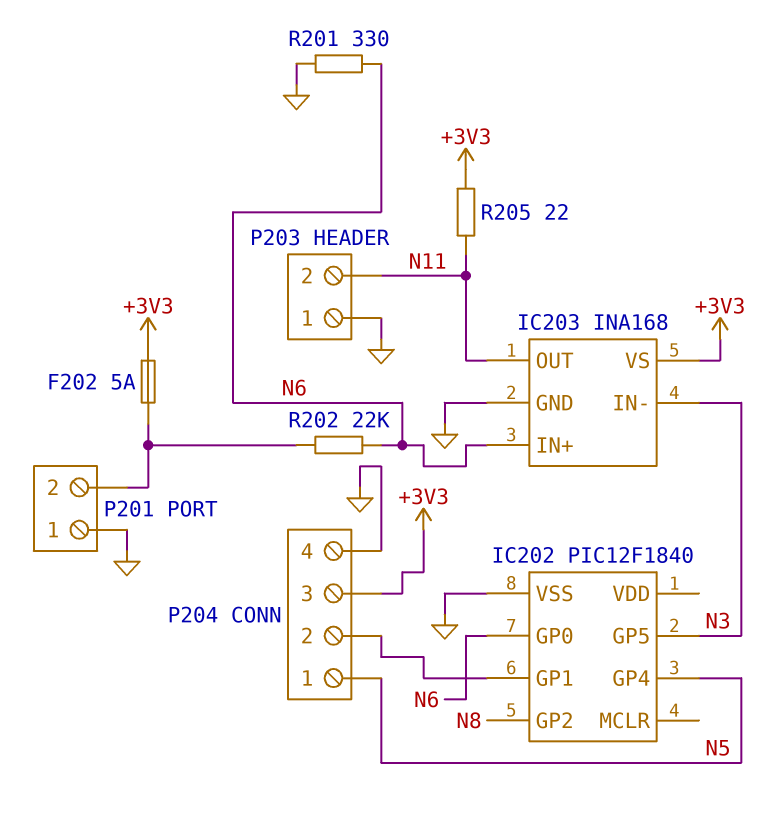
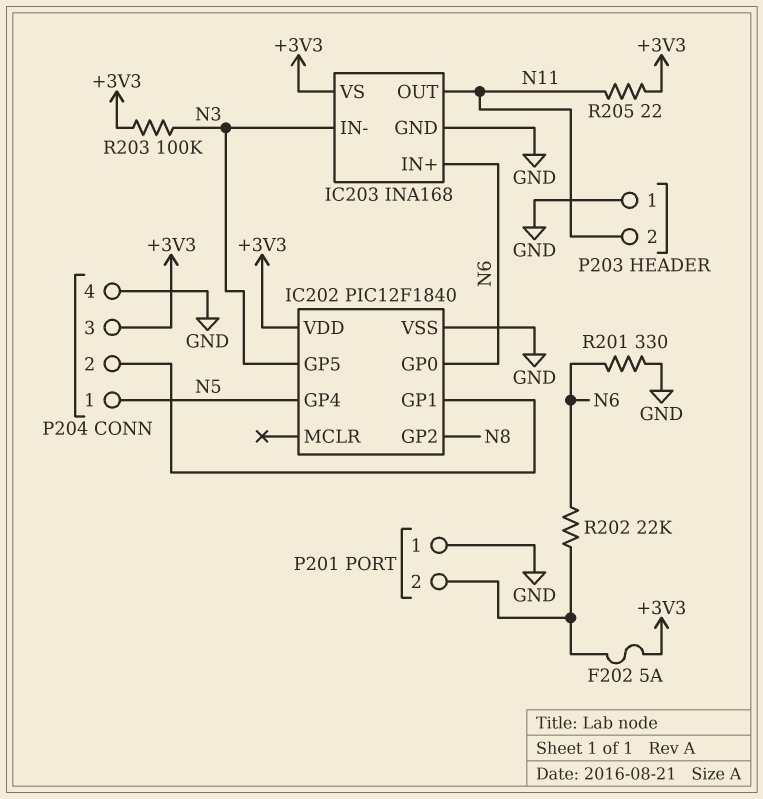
IC202 pin VDD: none -> +3V3
R203: none -> 100k (+3V3, N3)

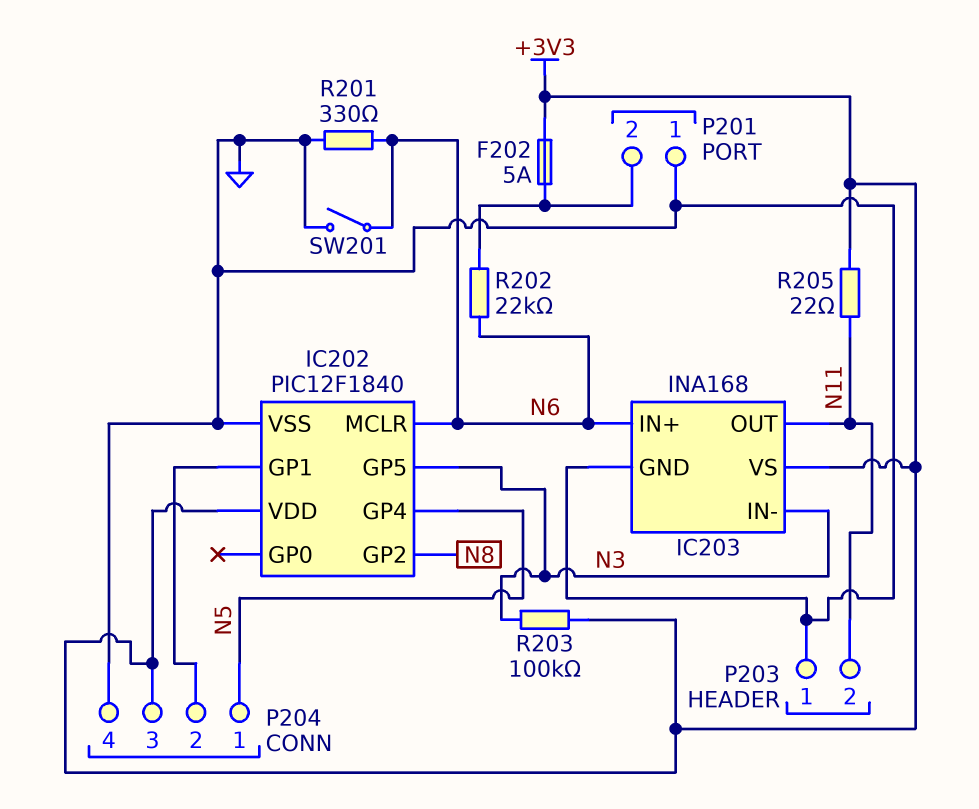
IC202 pin GP0: N6 -> none
IC202 pin MCLR: none -> N6
SW201: none -> switch (GND, N6)

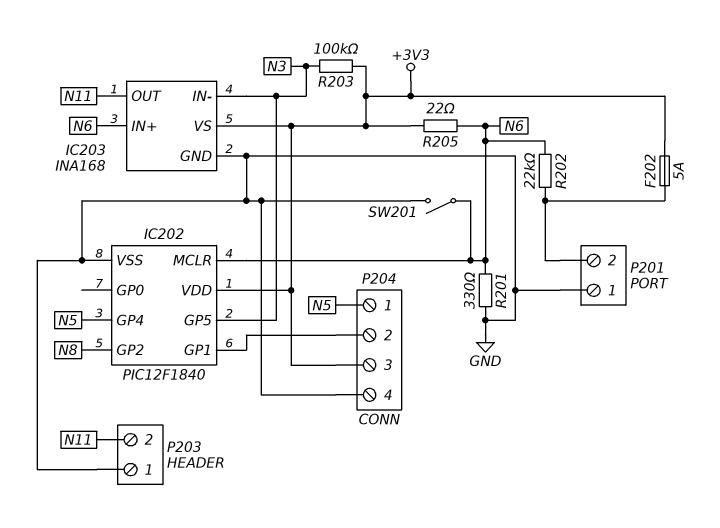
R205: 22 (+3V3, N11) -> 22 (+3V3, N6)

